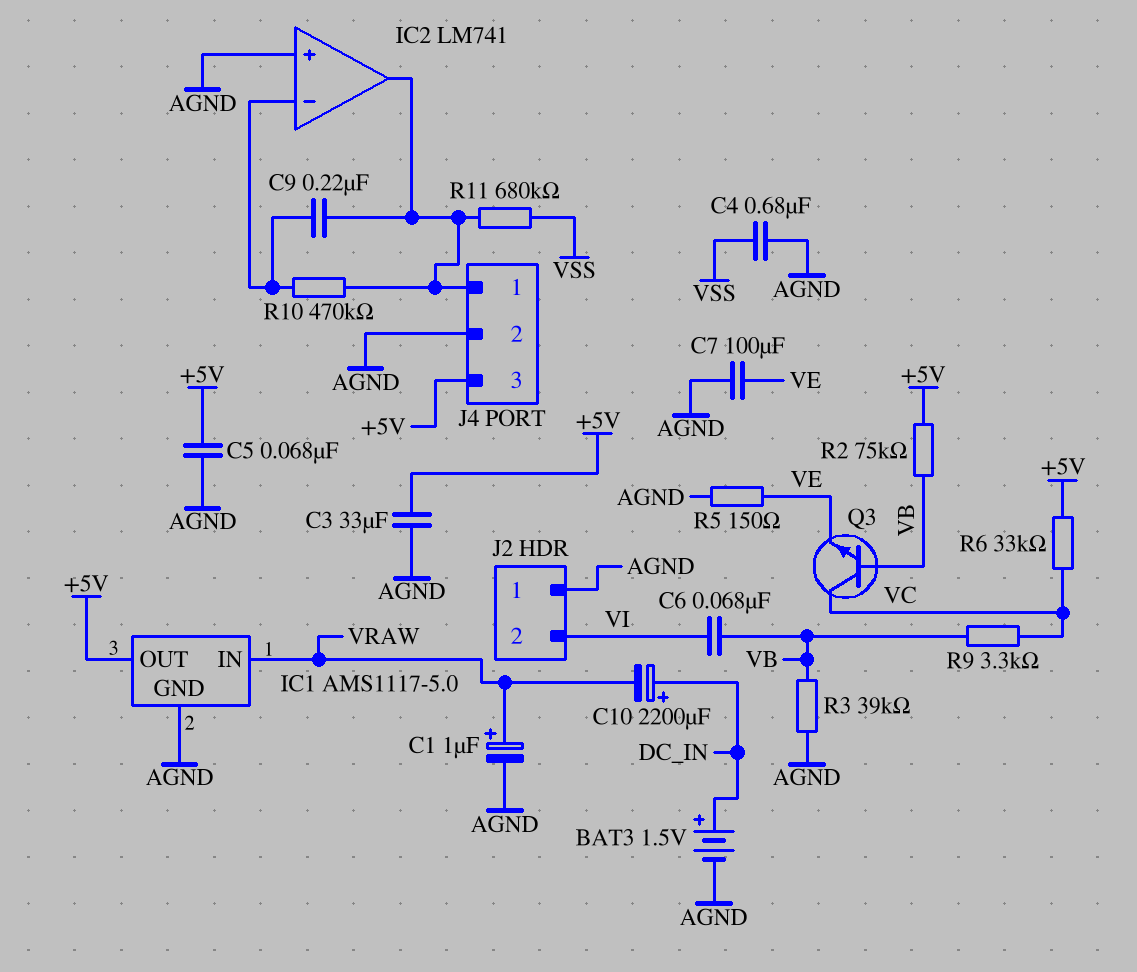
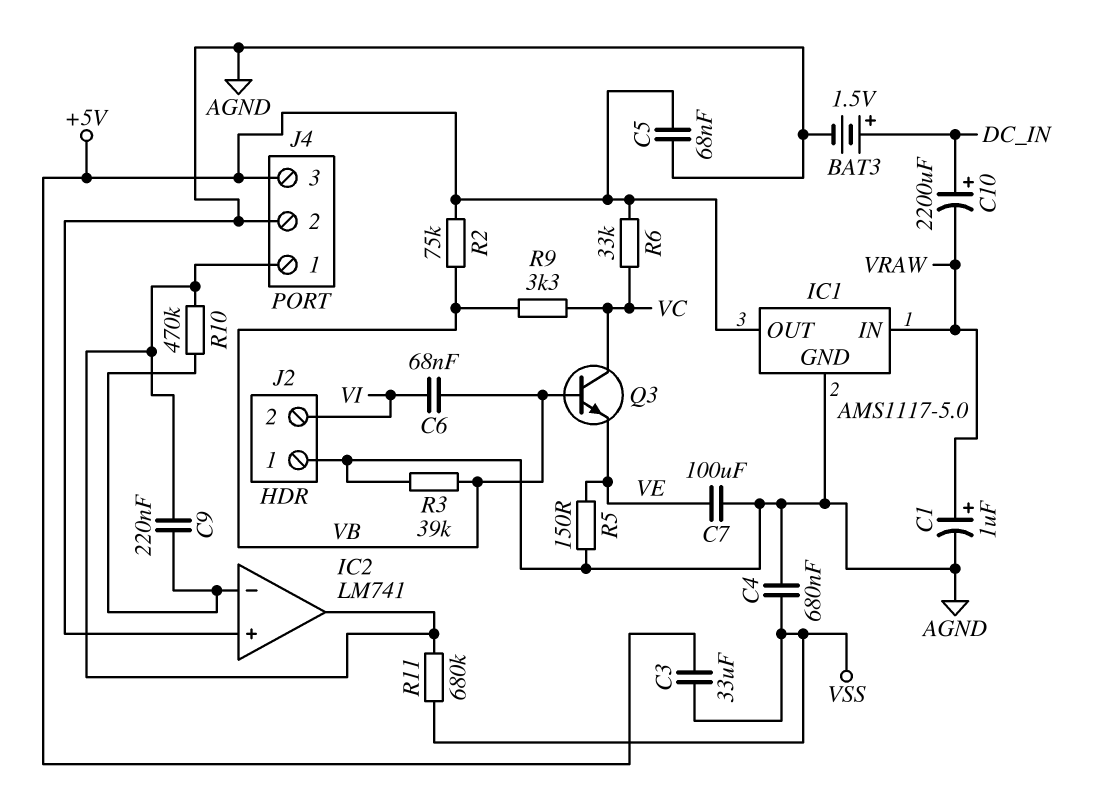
C3: 33uF (+5V, AGND) -> 33uF (+5V, VSS)

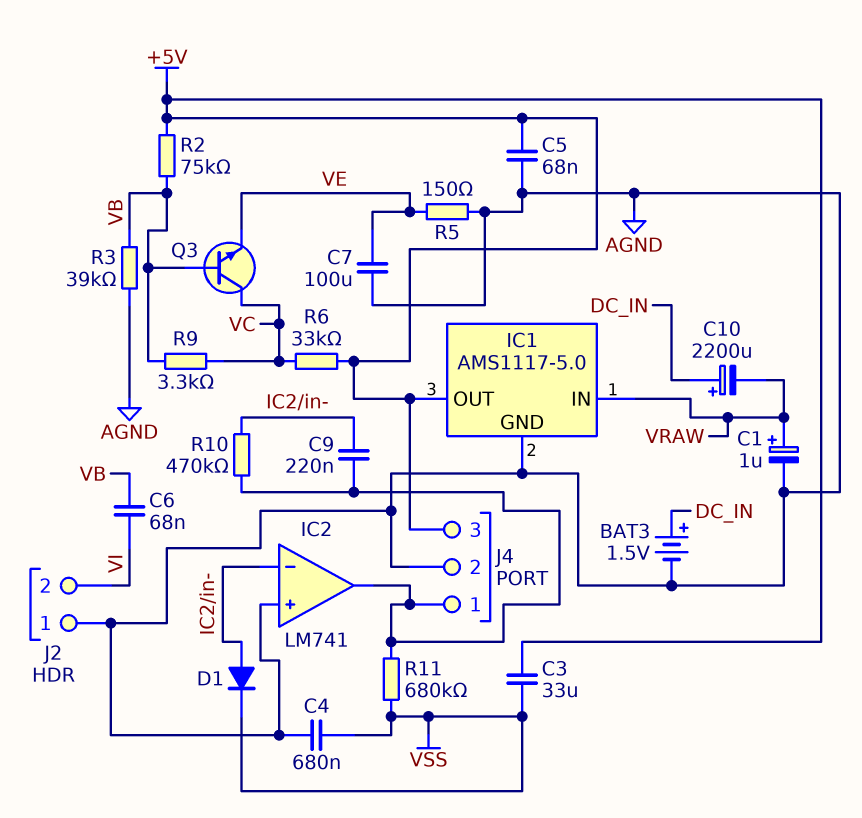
D1: none -> diode (A IC2/in-, K VSS)

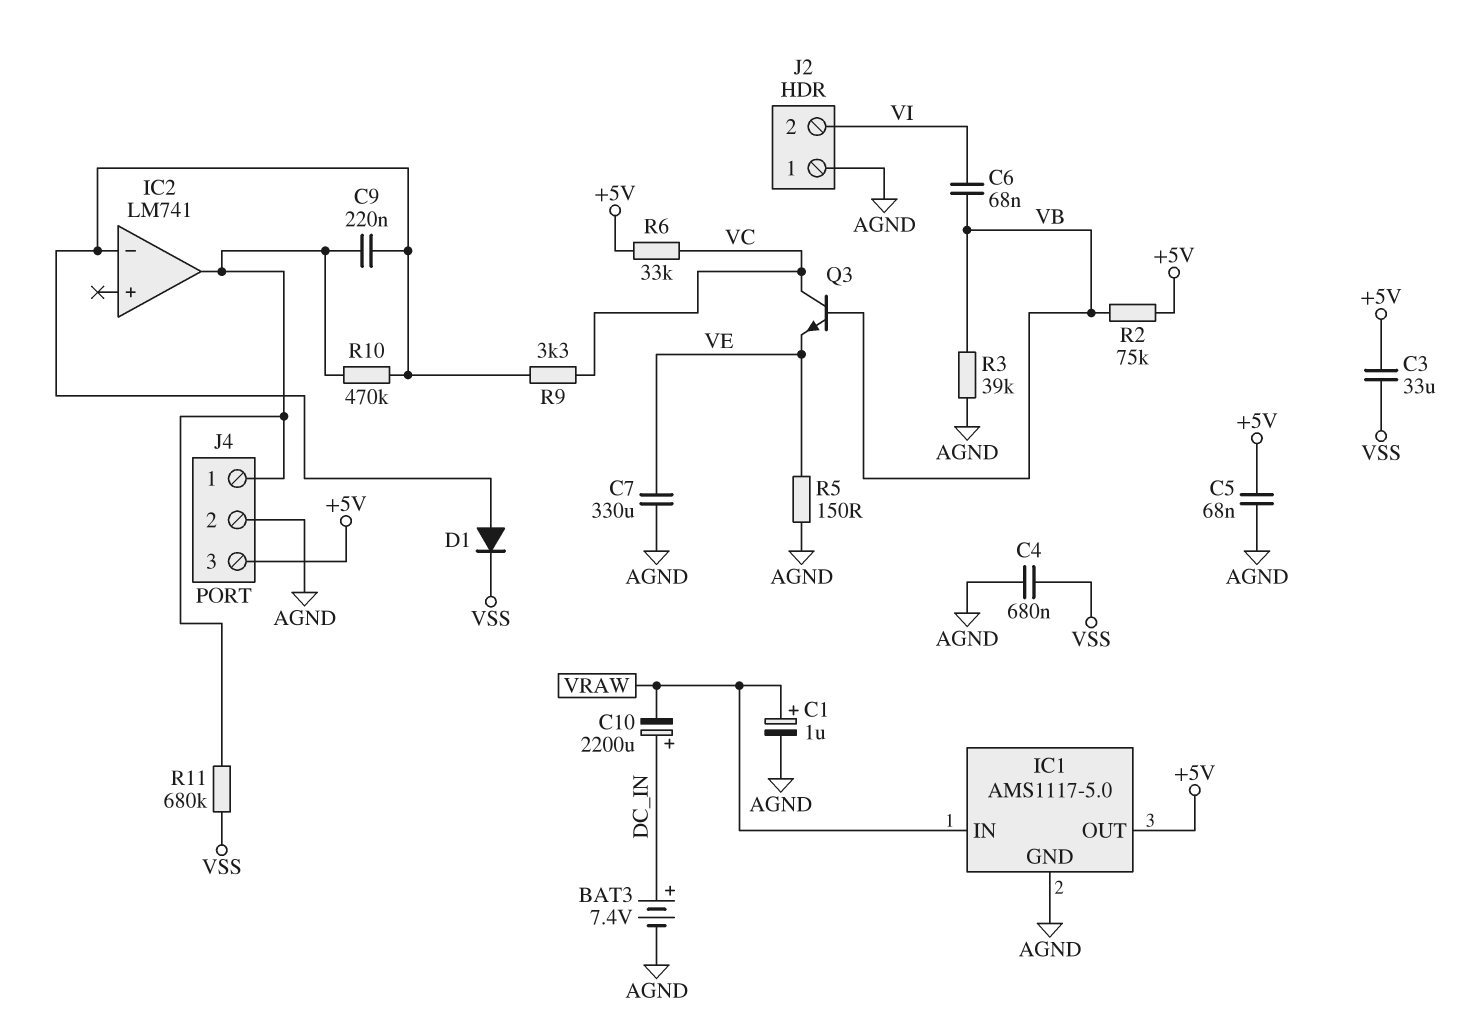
BAT3: 1.5V (plus DC_IN, minus AGND) -> 7.4V (plus DC_IN, minus AGND)
C7: 100uF (AGND, VE) -> 330uF (AGND, VE)
IC2 pin in+: AGND -> none
R9: 3.3k (VB, VC) -> 3.3k (IC2/in-, VC)

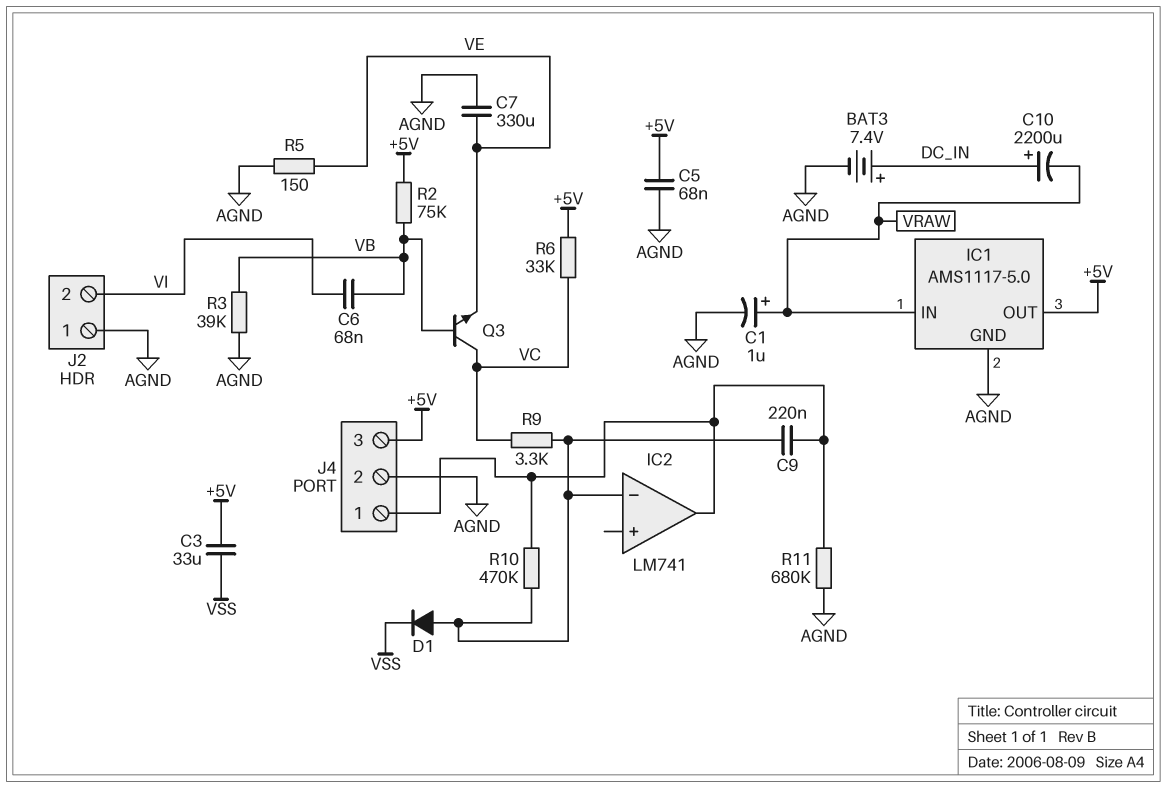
C4: 680nF (AGND, VSS) -> none
R11: 680k (IC2/out, VSS) -> 680k (AGND, IC2/out)

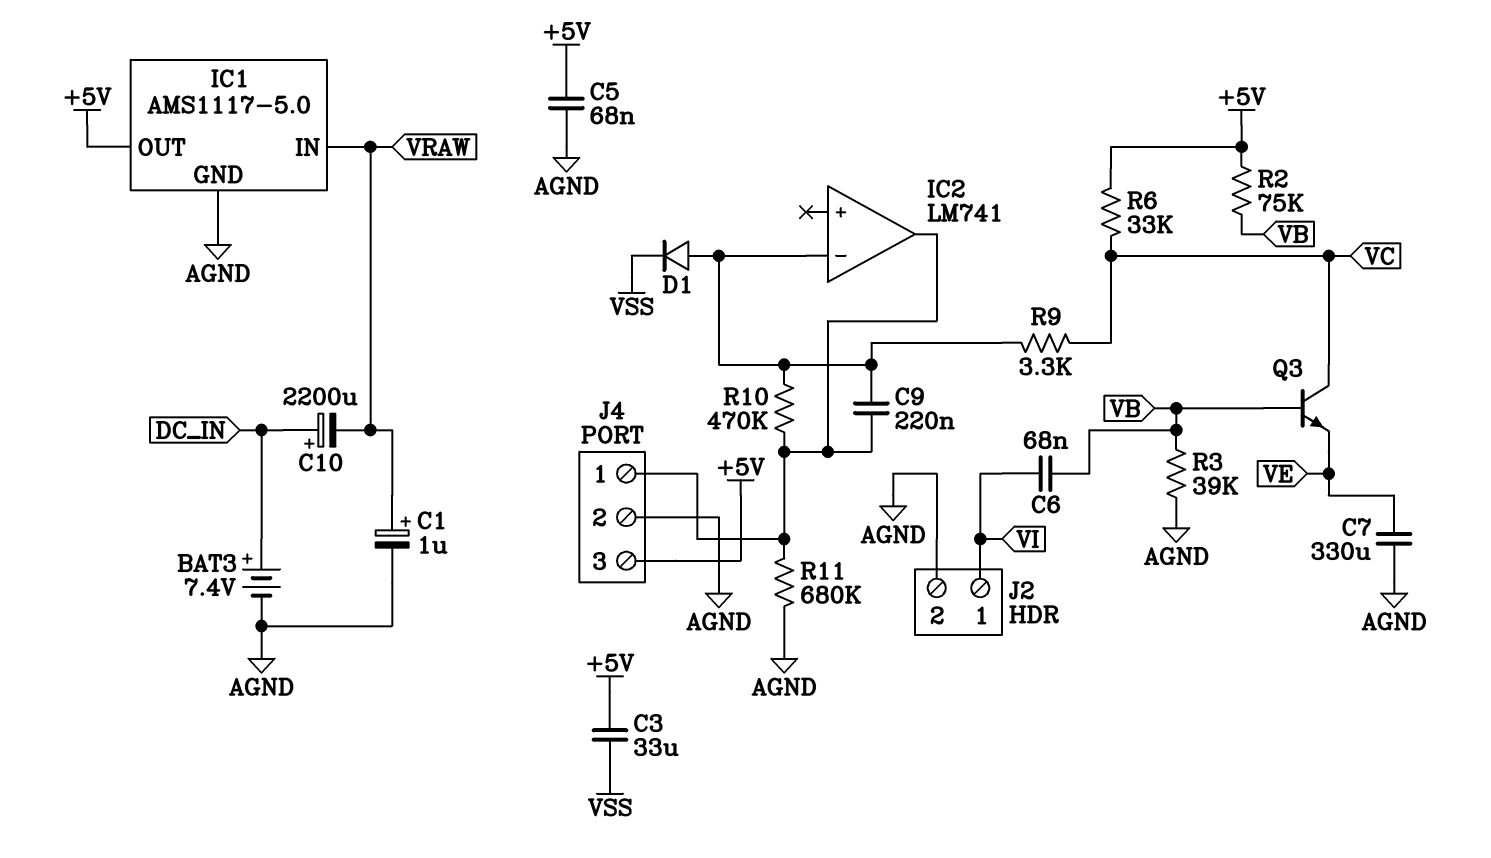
J2 pin 1: AGND -> VI
J2 pin 2: VI -> AGND
R5: 150 (AGND, VE) -> none

